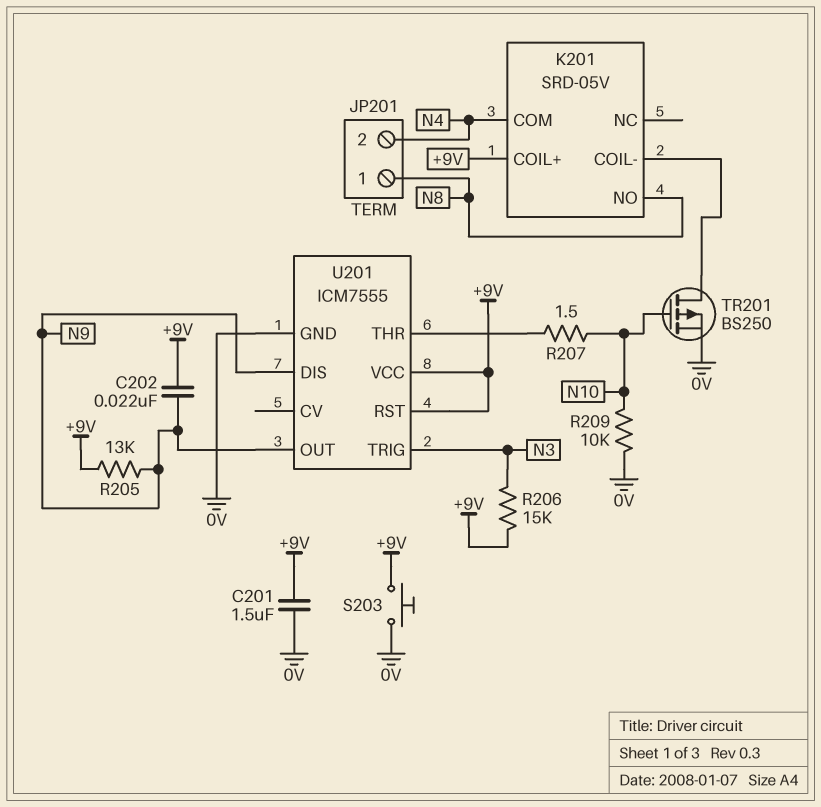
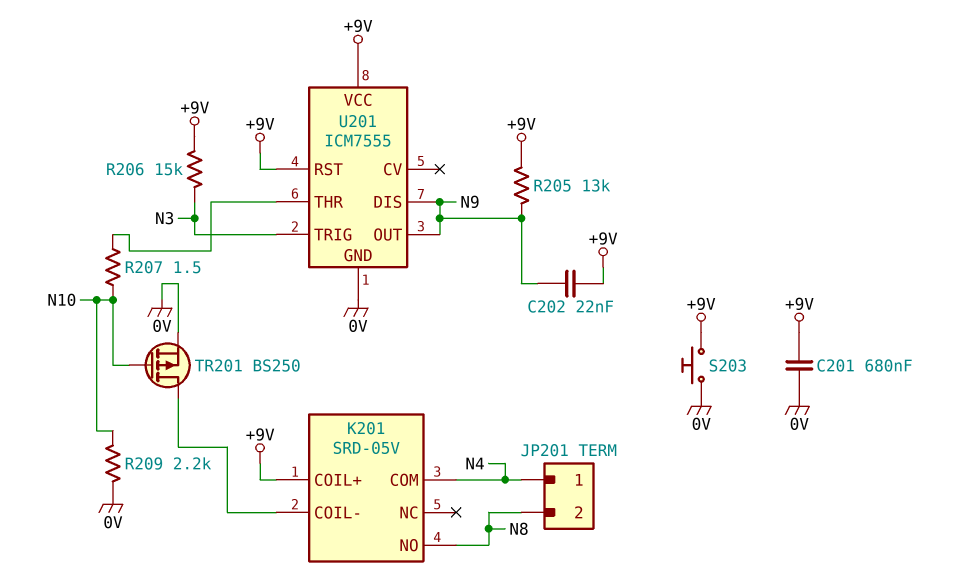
C201: 1.5uF (+9V, 0V) -> 680nF (+9V, 0V)
JP201 pin 1: N8 -> N4
JP201 pin 2: N4 -> N8
R209: 10k (0V, N10) -> 2.2k (0V, N10)

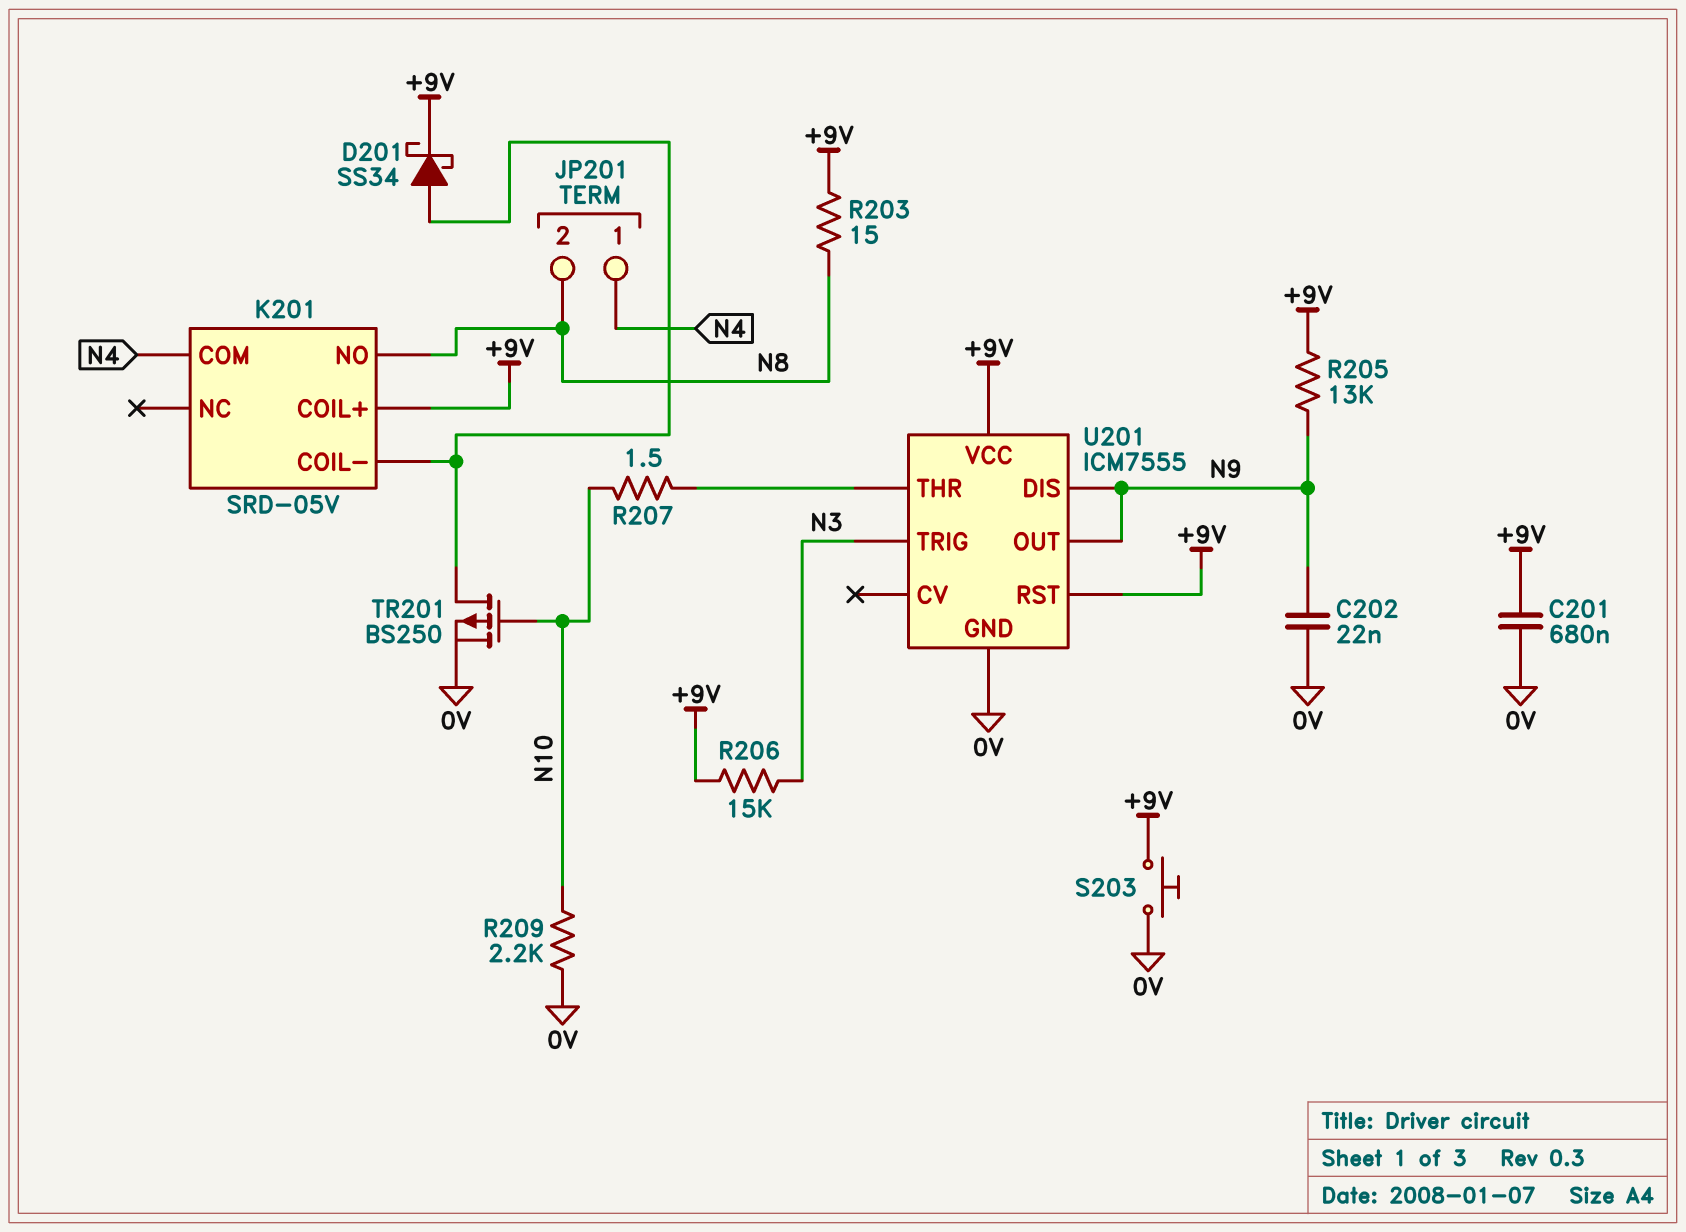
C202: 22nF (+9V, N9) -> 22nF (0V, N9)
D201: none -> schottky SS34 (A K201/COIL-, K +9V)
R203: none -> 15 (+9V, N8)

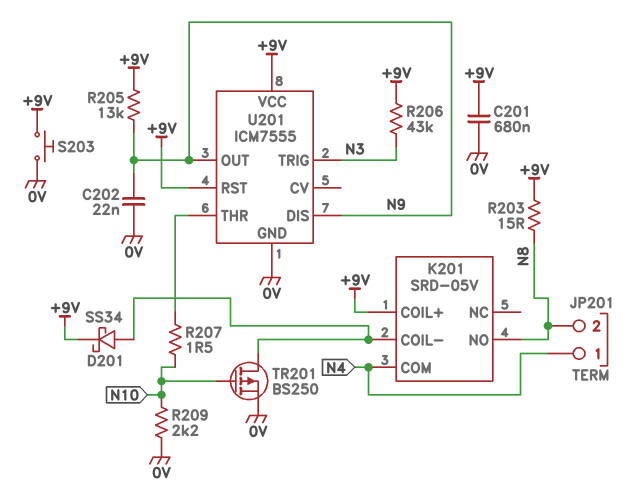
R206: 15k (+9V, N3) -> 43k (+9V, N3)

